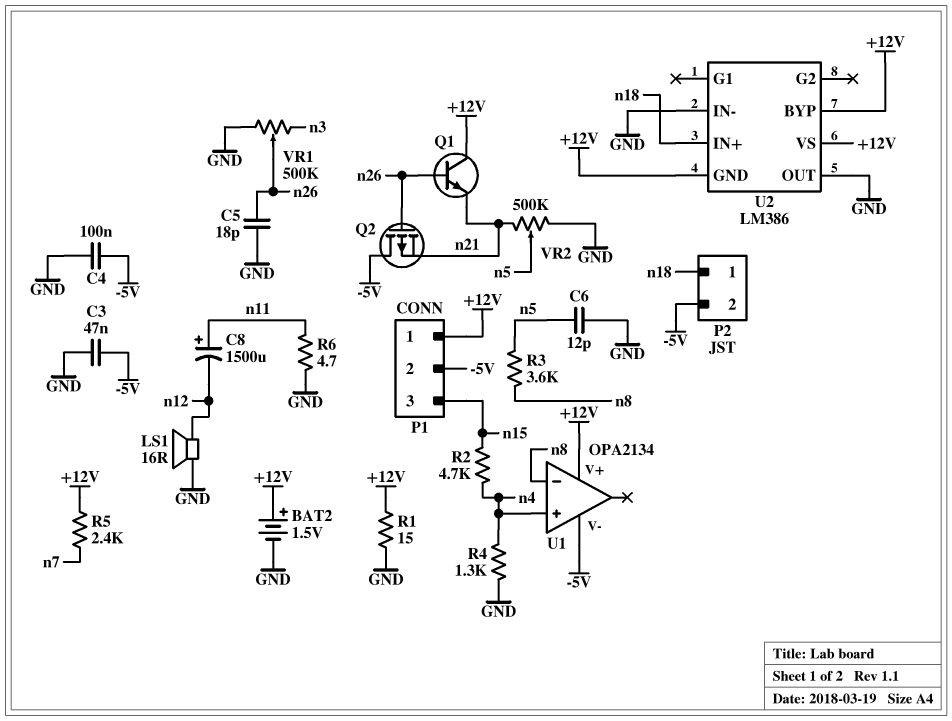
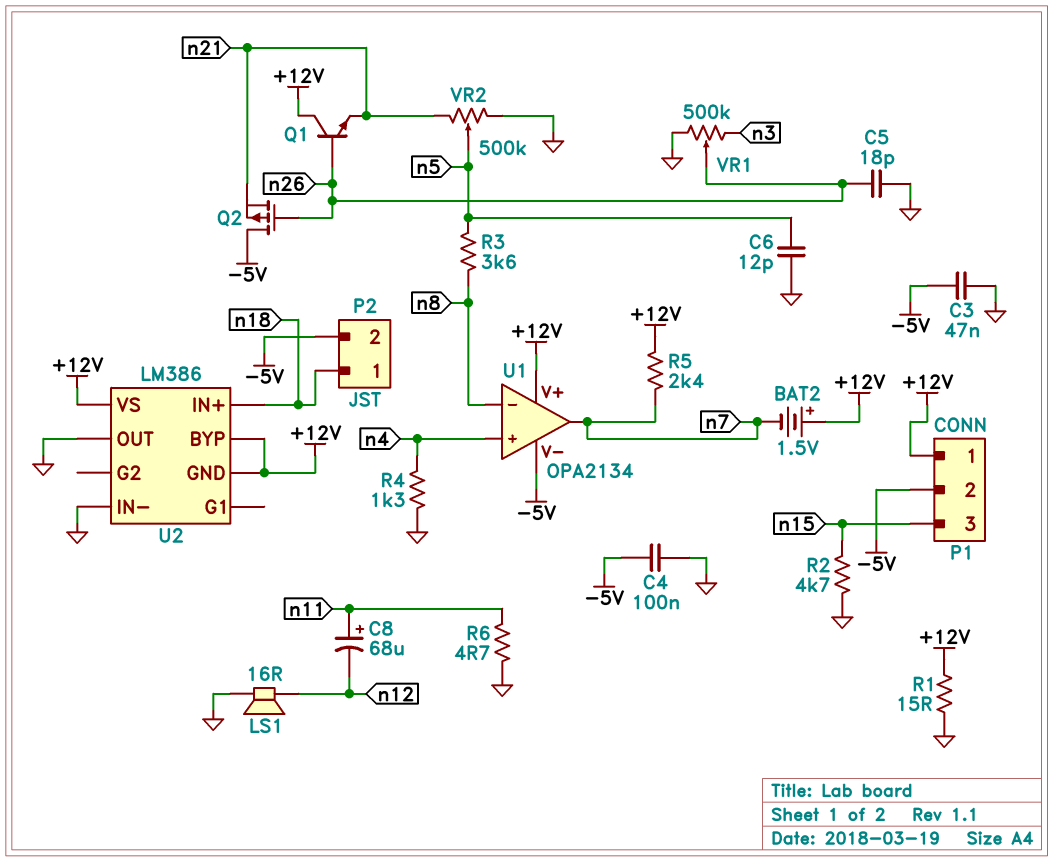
BAT2: 1.5V (plus +12V, minus GND) -> 1.5V (plus +12V, minus n7)
C8: 1500uF (plus n11, minus n12) -> 68uF (plus n11, minus n12)
R2: 4.7k (n4, n15) -> 4.7k (GND, n15)
U1 pin out: none -> n7

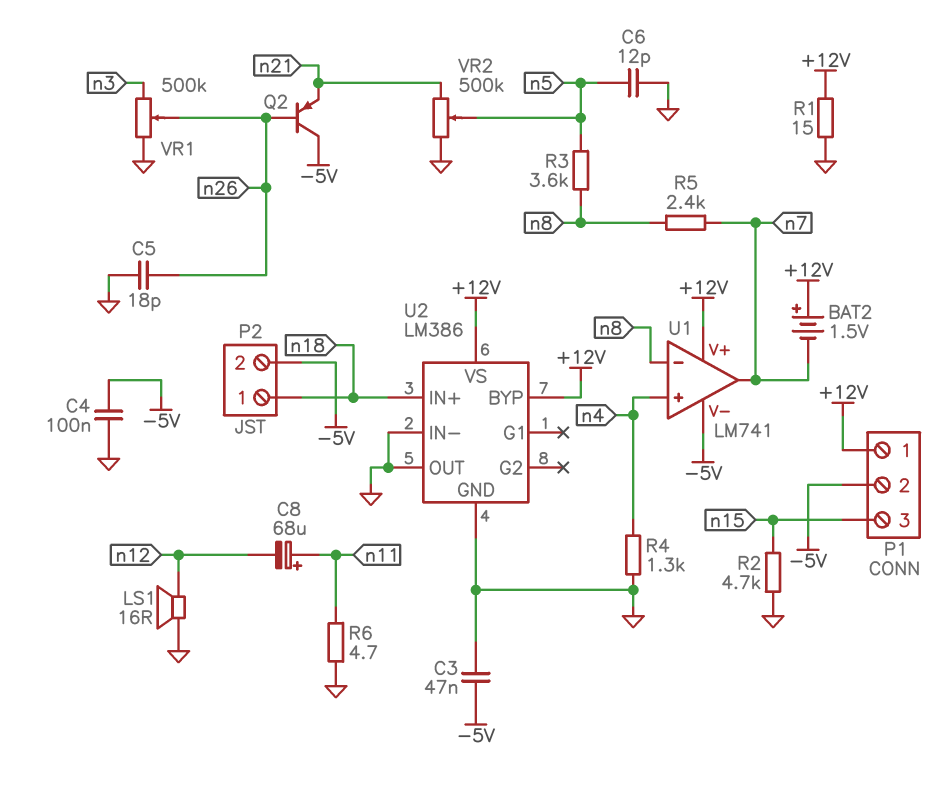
Q1: NPN (B n26, C +12V, E n21) -> none
Q2: PMOS (G n26, D -5V, S n21) -> PNP (B n26, C -5V, E n21)
R5: 2.4k (+12V, n7) -> 2.4k (n7, n8)
U1: OPA2134 -> LM741
U2 pin GND: +12V -> GND

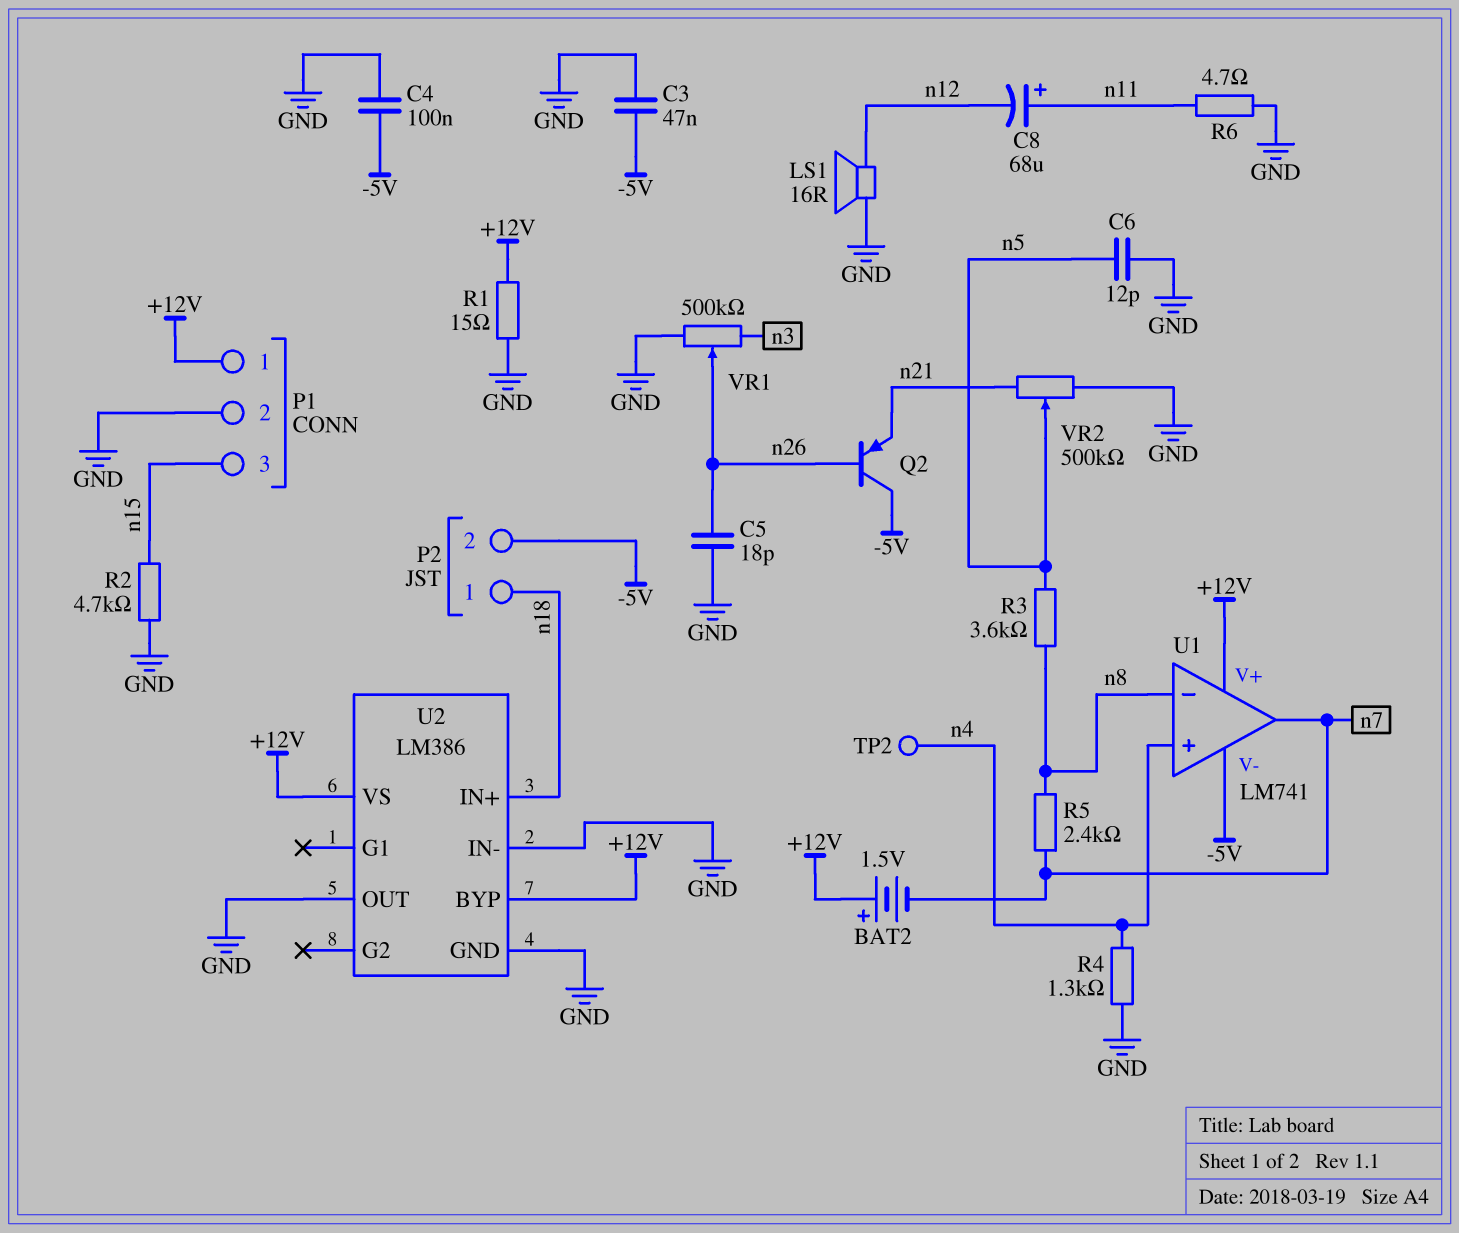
P1 pin 2: -5V -> GND
TP2: none -> test point (n4)

